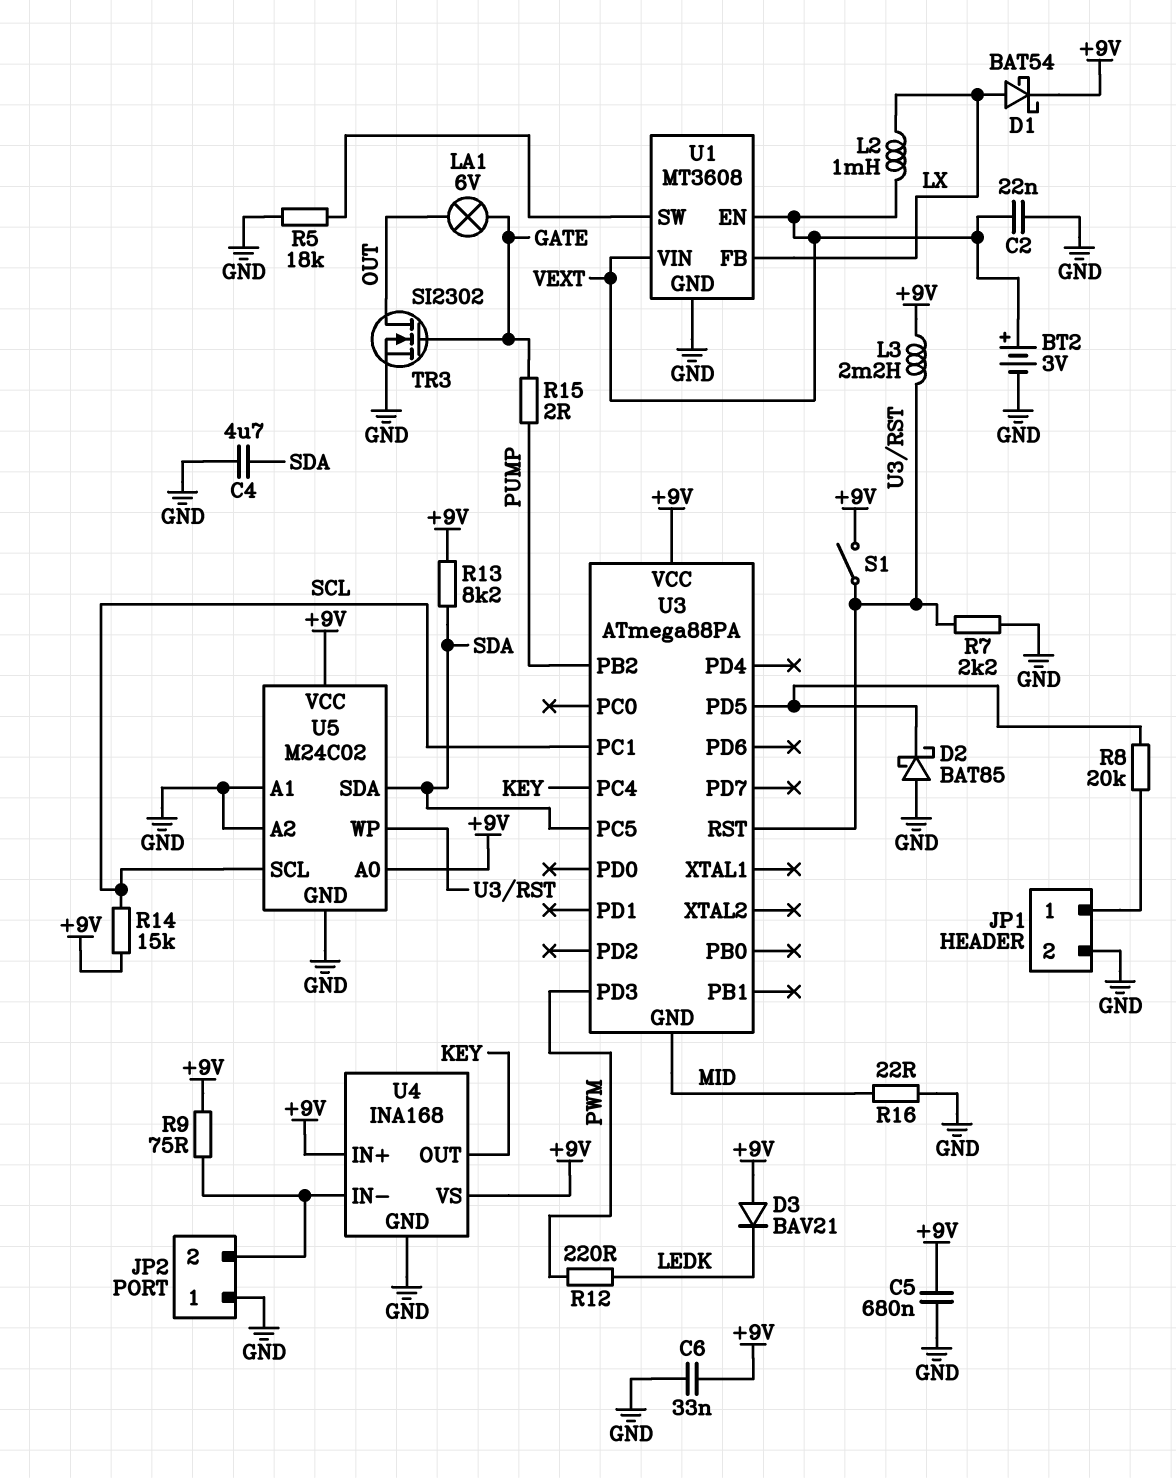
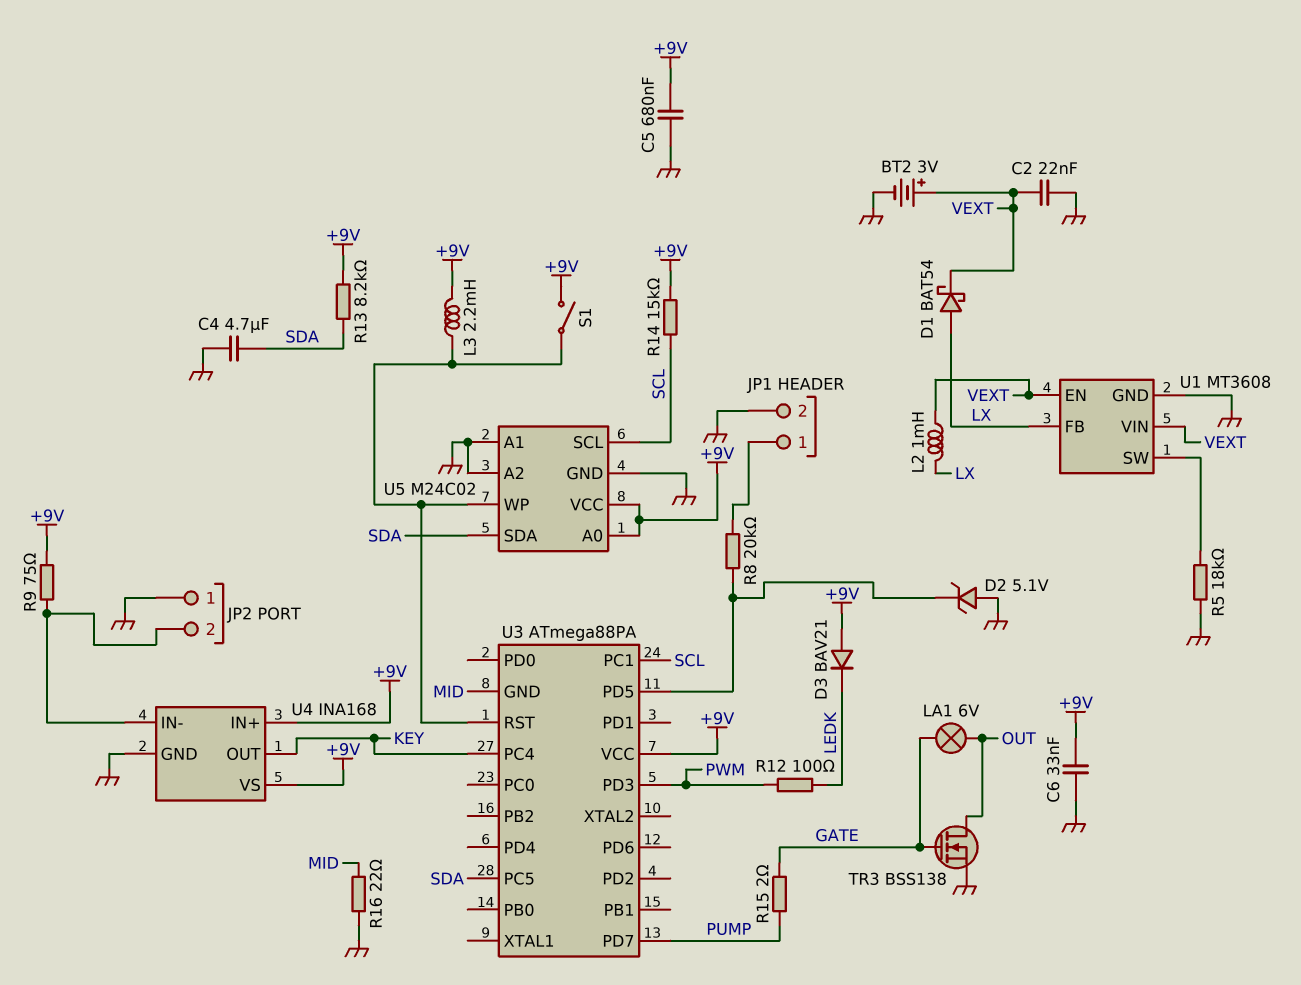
D1: schottky BAT54 (A LX, K +9V) -> schottky BAT54 (A LX, K VEXT)
D2: schottky BAT85 (A GND, K U3/PD5) -> zener 5.1V (A GND, K U3/PD5)
R7: 2.2k (GND, U3/RST) -> none
R12: 220 (LEDK, PWM) -> 100 (LEDK, PWM)
TR3: NMOS SI2302 (G GATE, D OUT, S GND) -> NMOS BSS138 (G GATE, D OUT, S GND)
U3 pin PB2: PUMP -> none
U3 pin PD7: none -> PUMP

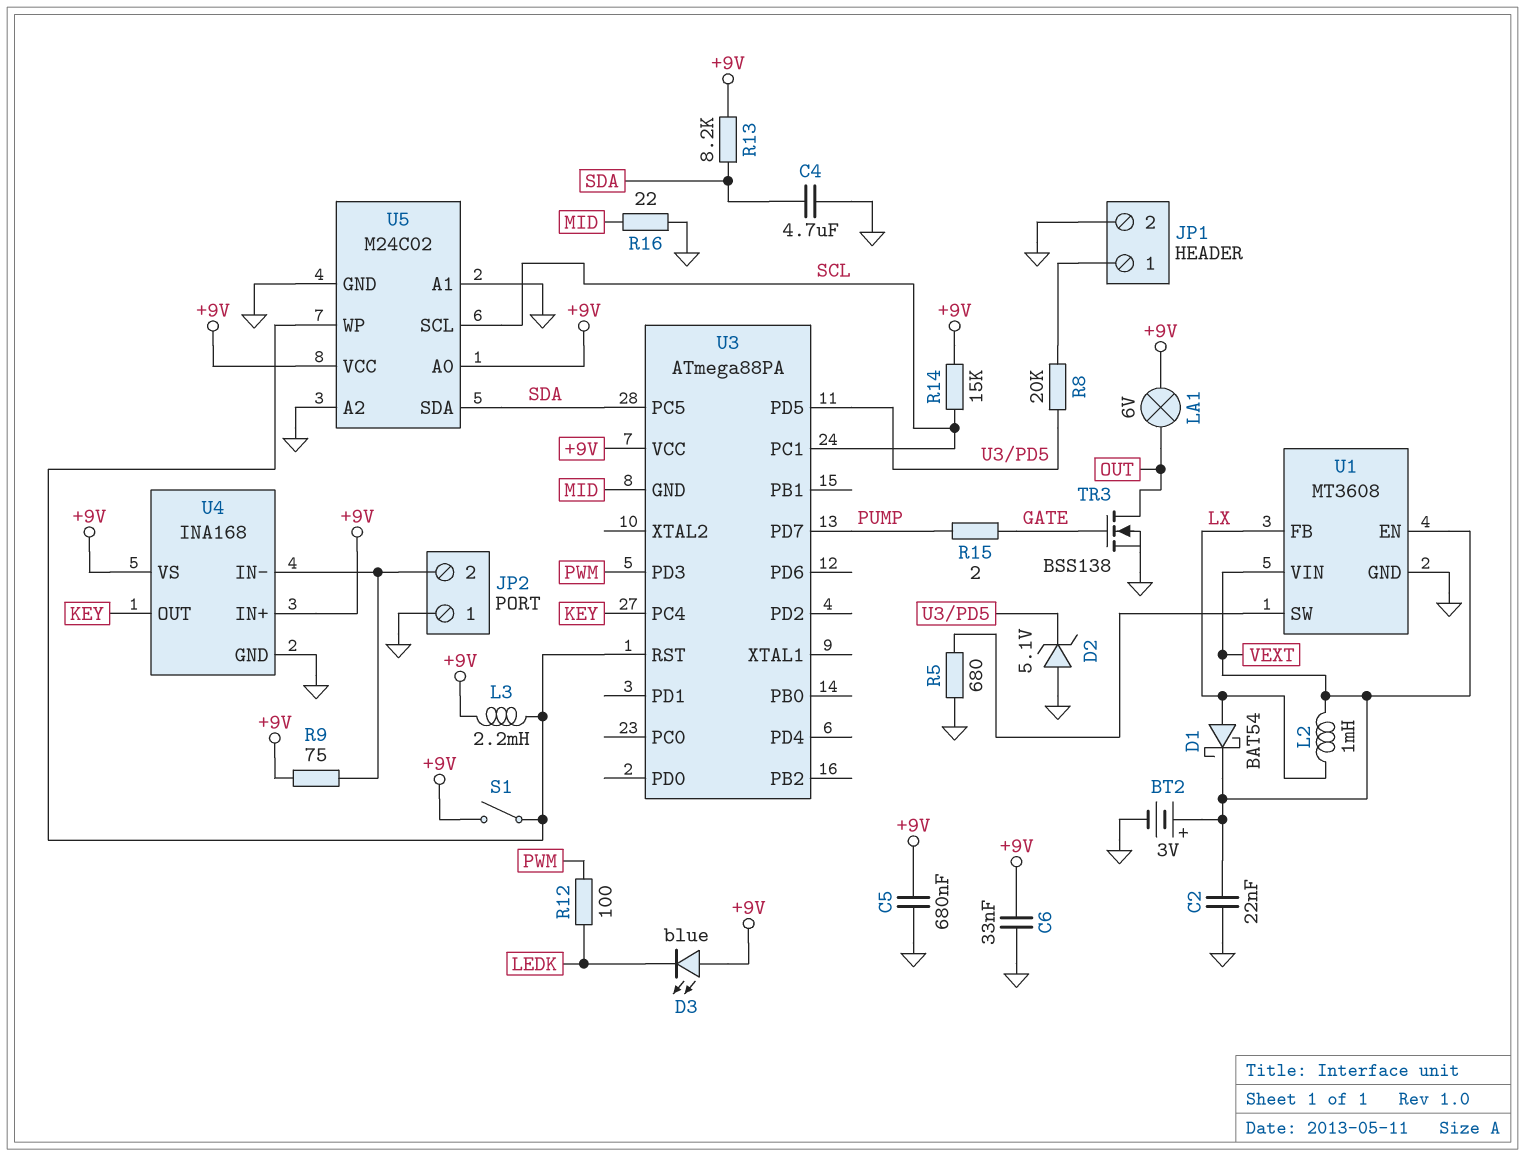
D3: diode BAV21 (A +9V, K LEDK) -> LED blue (A +9V, K LEDK)
LA1: lamp 6V (GATE, OUT) -> lamp 6V (+9V, OUT)
R5: 18k (GND, U1/SW) -> 680 (GND, U1/SW)

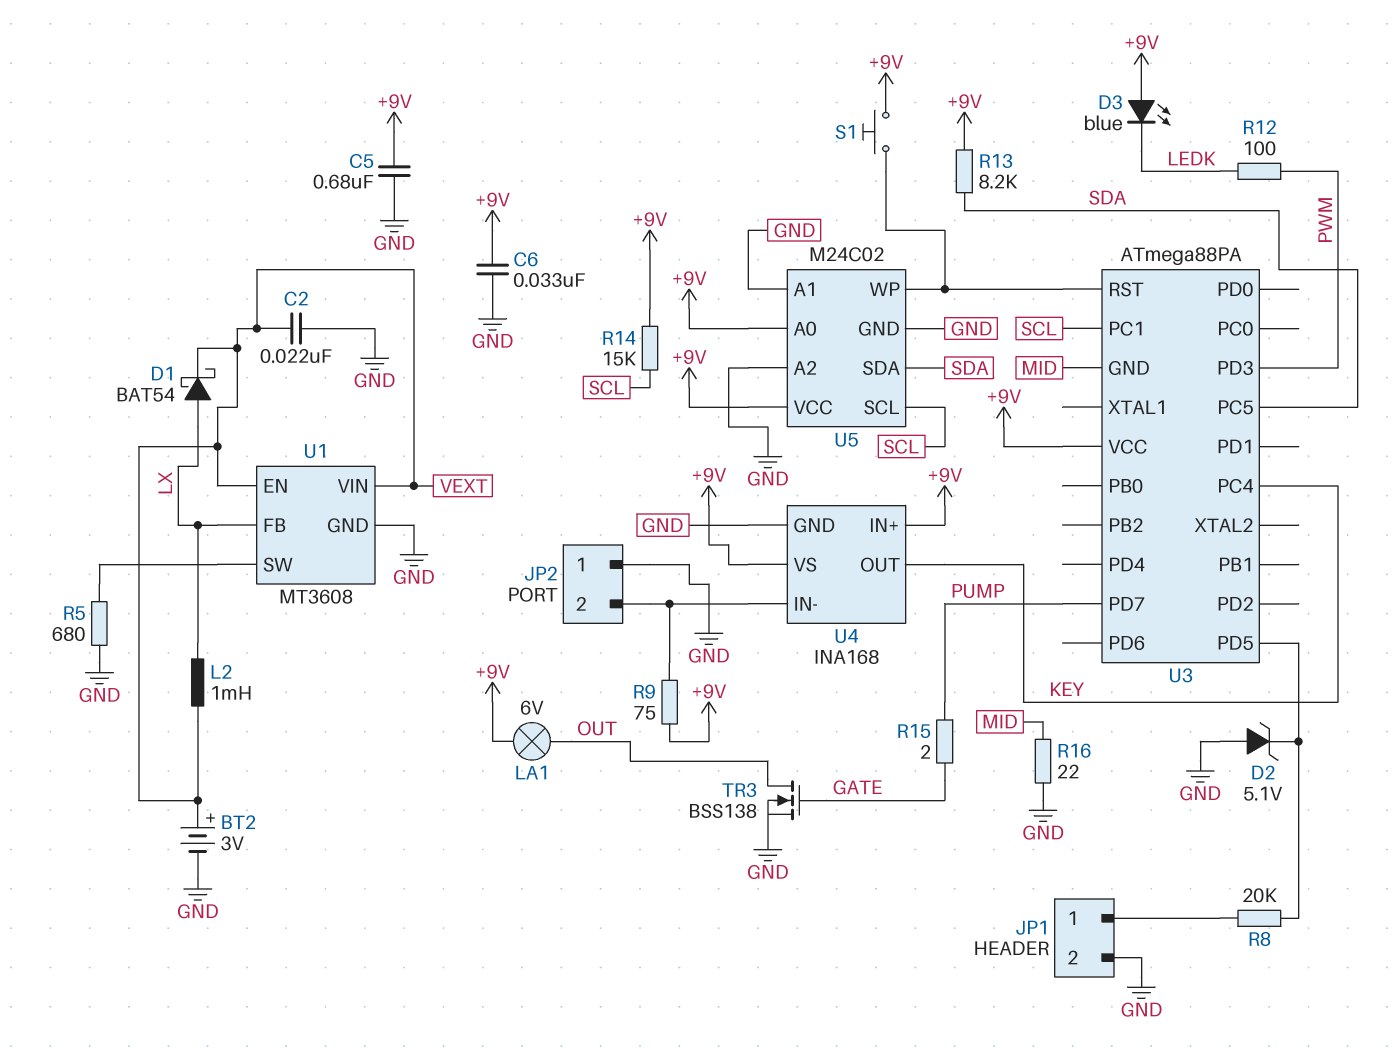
C4: 4.7uF (GND, SDA) -> none
L3: 2.2mH (+9V, U3/RST) -> none
S1: switch (+9V, U3/RST) -> button (+9V, U3/RST)

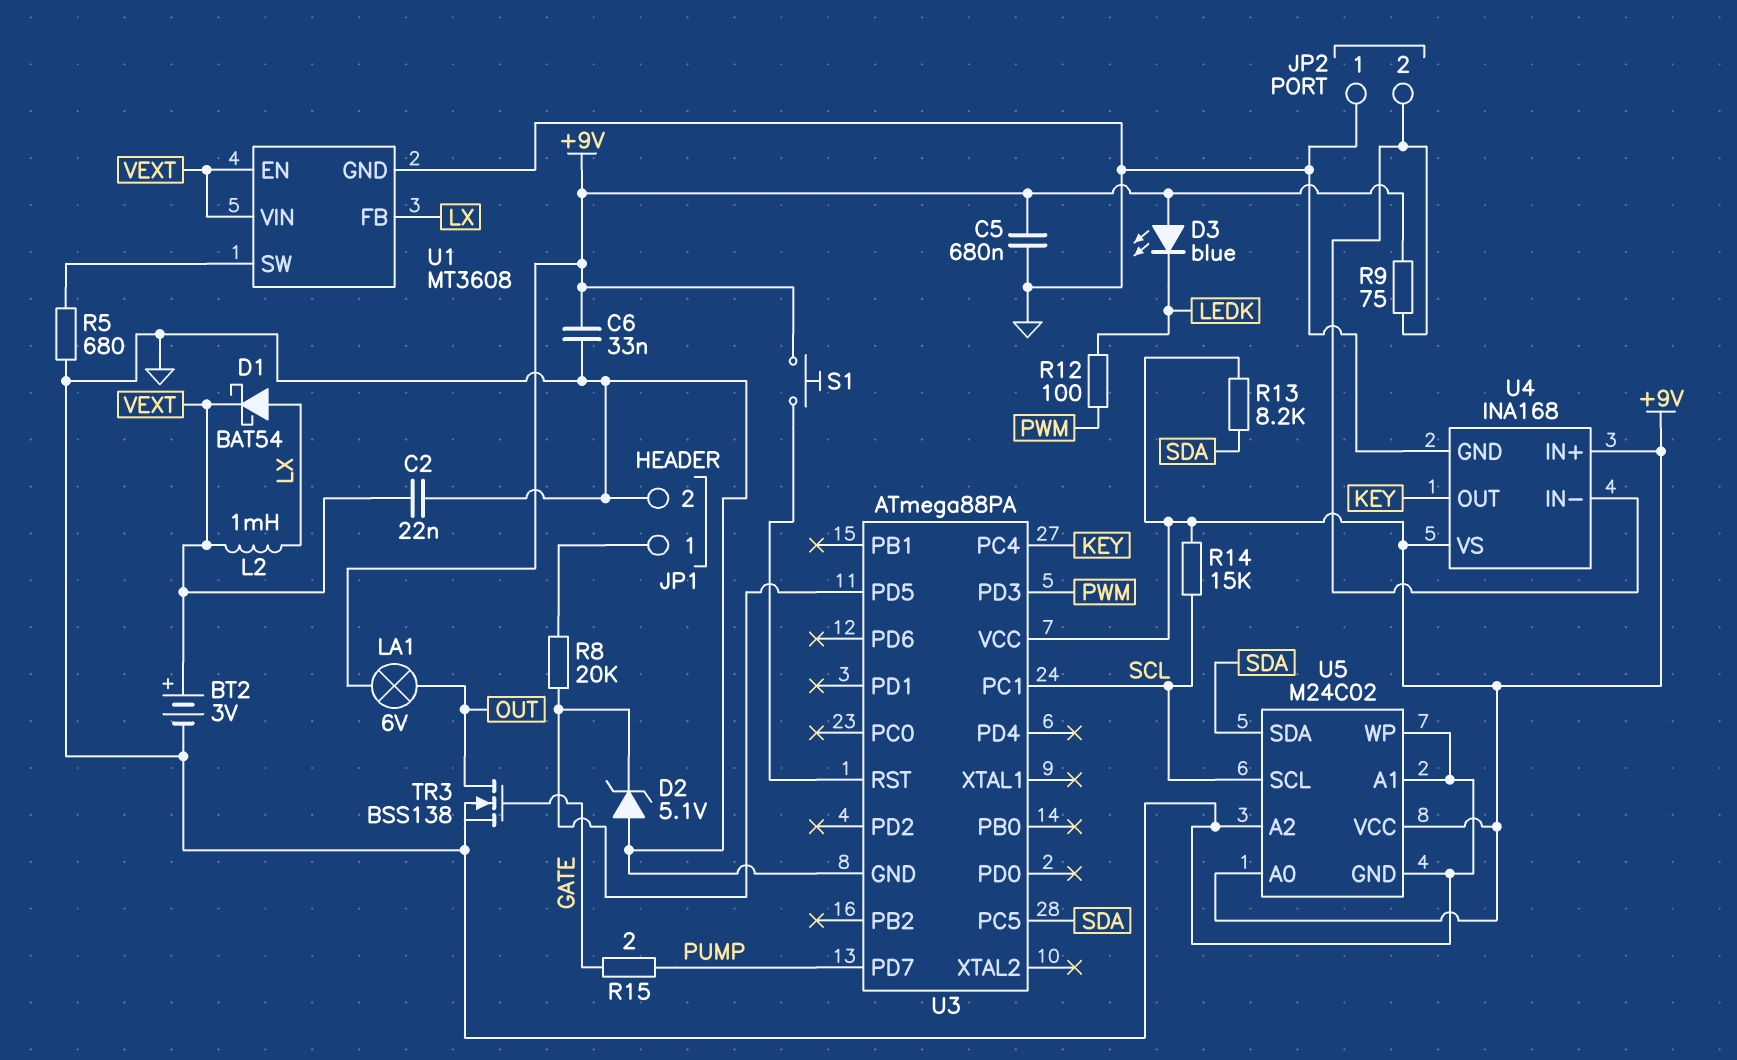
R16: 22 (GND, MID) -> none
U3 pin GND: MID -> GND
U5 pin WP: U3/RST -> GND

